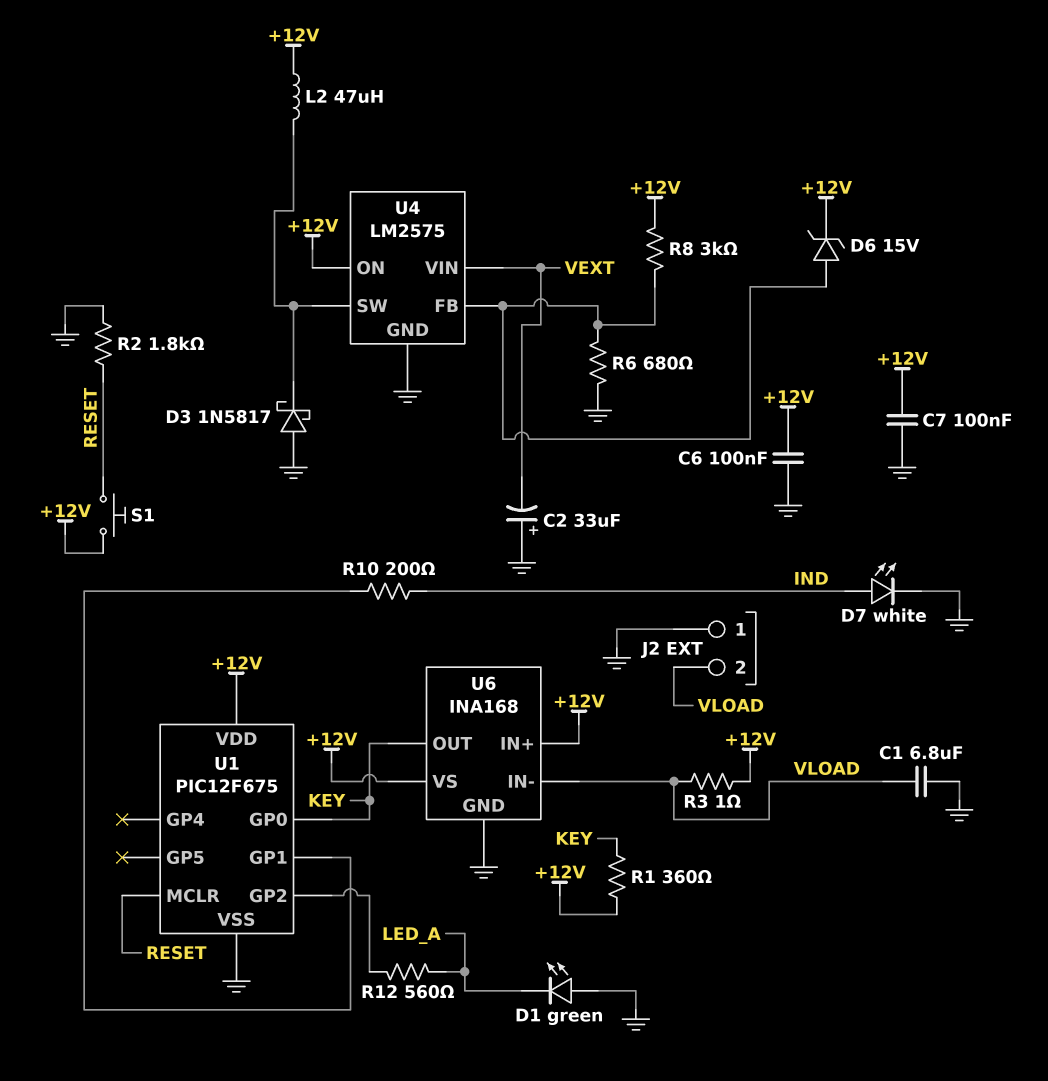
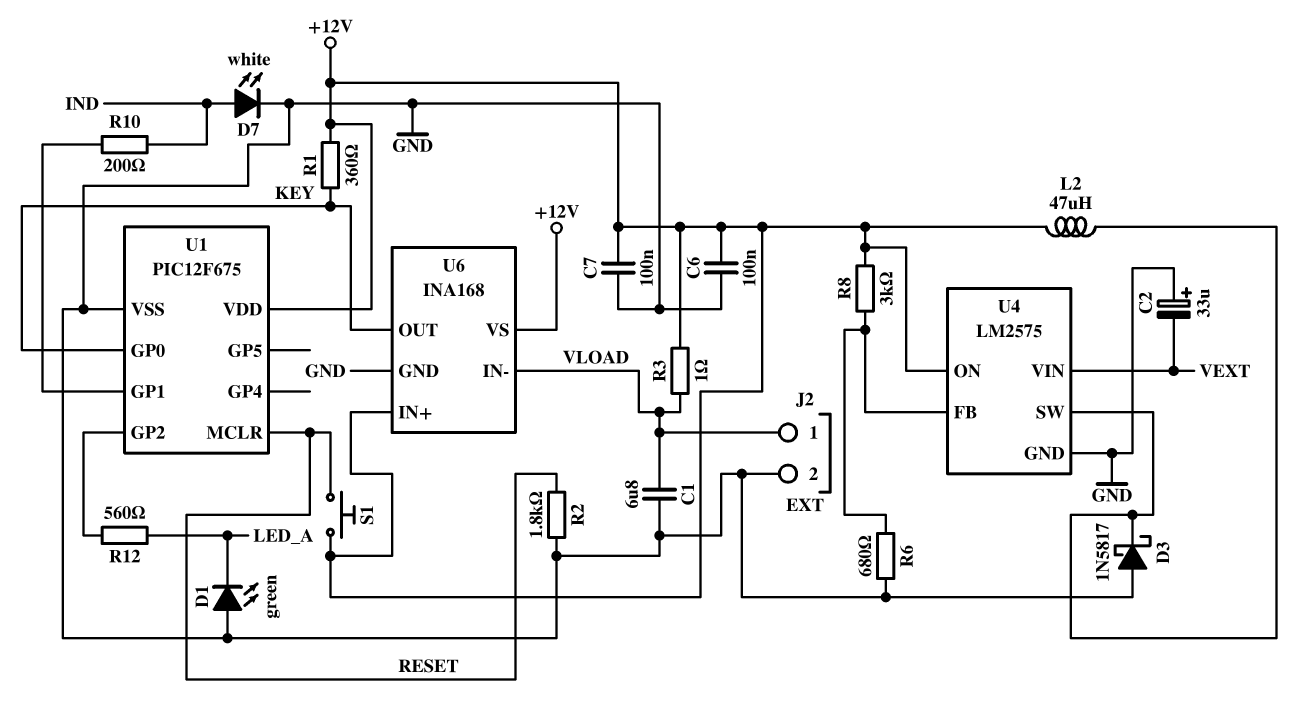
D6: zener 15V (A U4/FB, K +12V) -> none
J2 pin 1: GND -> VLOAD
J2 pin 2: VLOAD -> GND

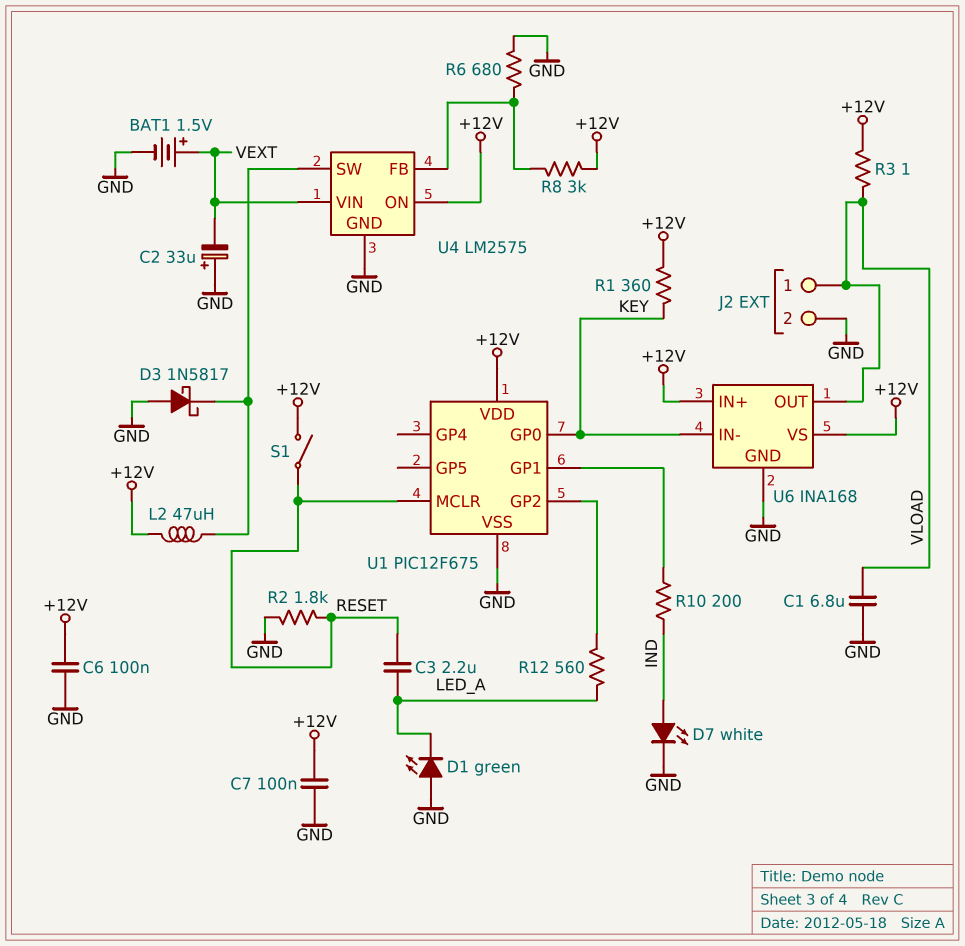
BAT1: none -> 1.5V (plus VEXT, minus GND)
C3: none -> 2.2uF (LED_A, RESET)
S1: button (+12V, RESET) -> switch (+12V, RESET)
U6 pin IN-: VLOAD -> KEY
U6 pin OUT: KEY -> VLOAD

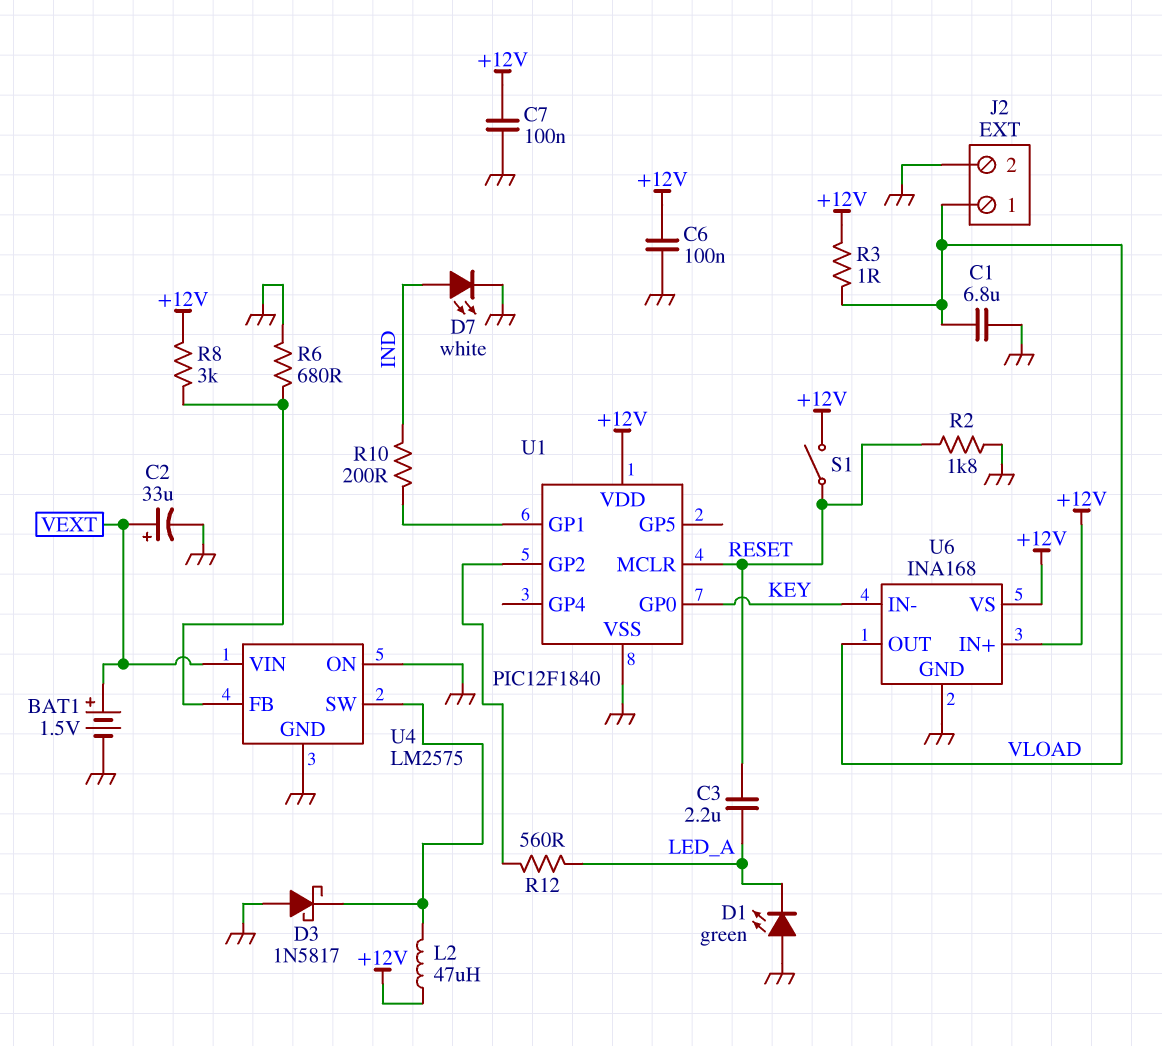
C2: 33uF (plus GND, minus VEXT) -> 33uF (plus VEXT, minus GND)
R1: 360 (+12V, KEY) -> none
U1: PIC12F675 -> PIC12F1840
U4 pin ON: +12V -> GND

